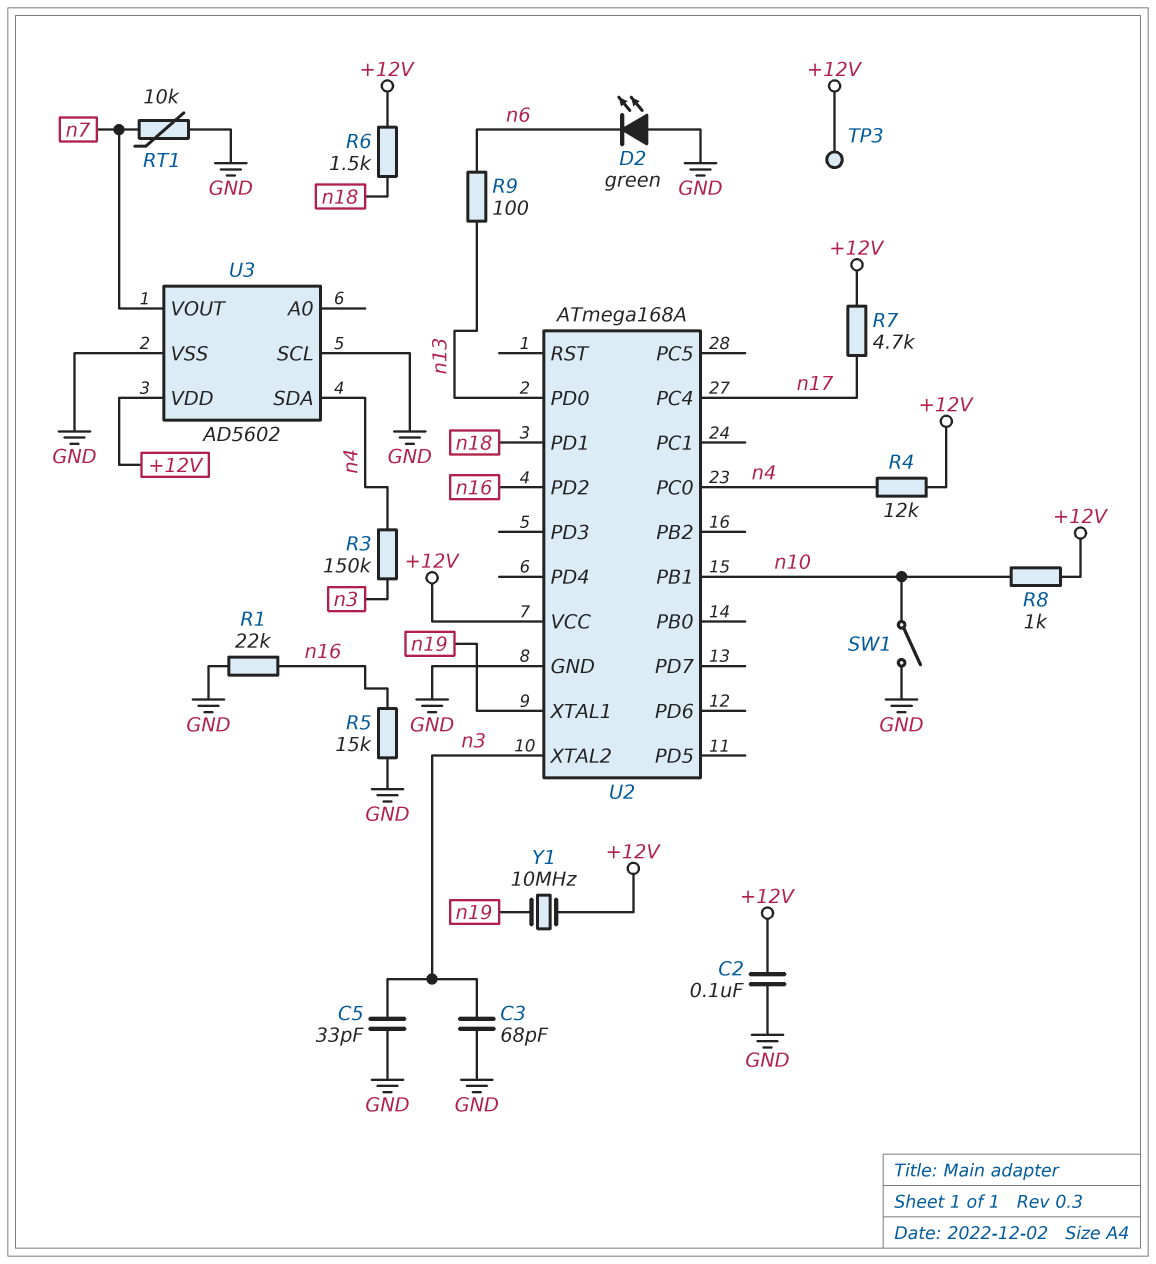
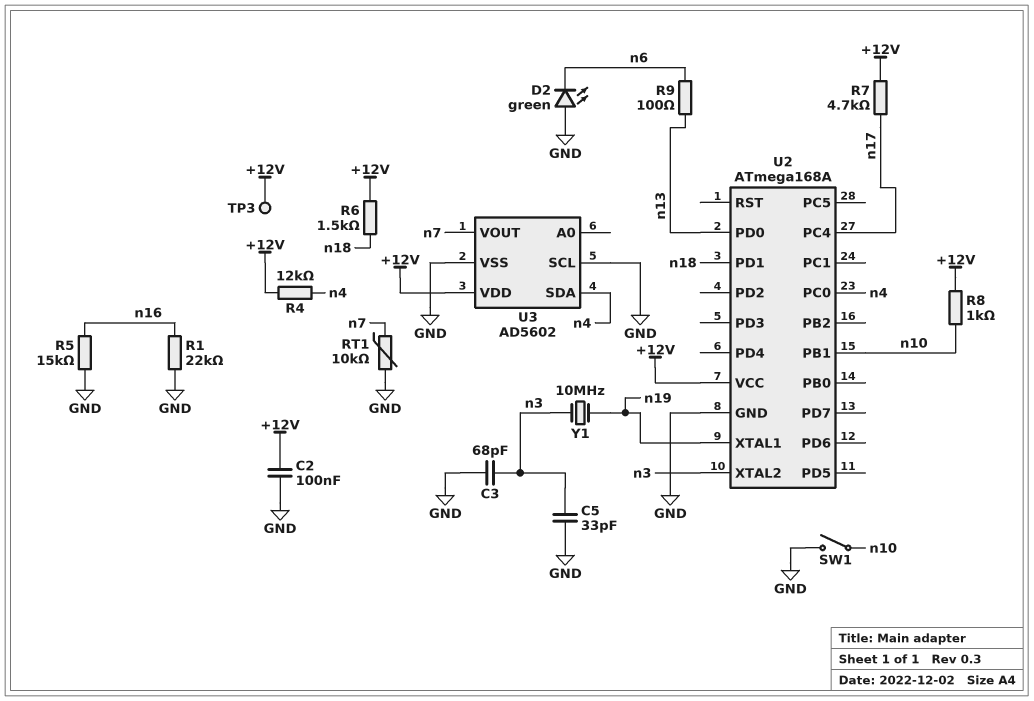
R3: 150k (n3, n4) -> none
U2 pin PD2: n16 -> none
Y1: 10MHz (+12V, n19) -> 10MHz (n3, n19)

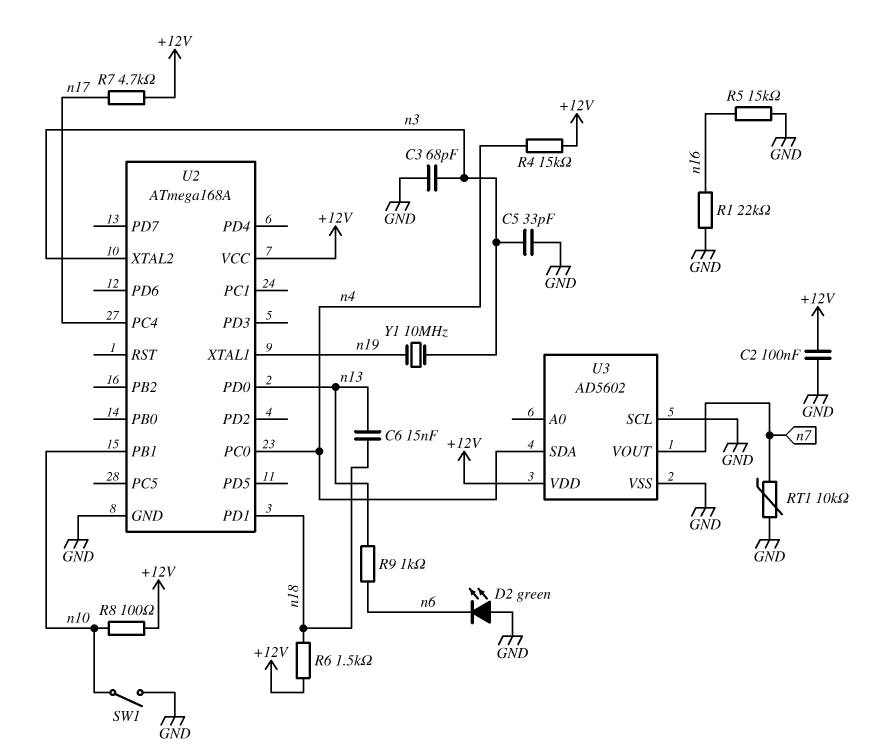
C6: none -> 15nF (n13, n18)
R4: 12k (+12V, n4) -> 15k (+12V, n4)
R8: 1k (+12V, n10) -> 100 (+12V, n10)
R9: 100 (n6, n13) -> 1k (n6, n13)
TP3: test point (+12V) -> none

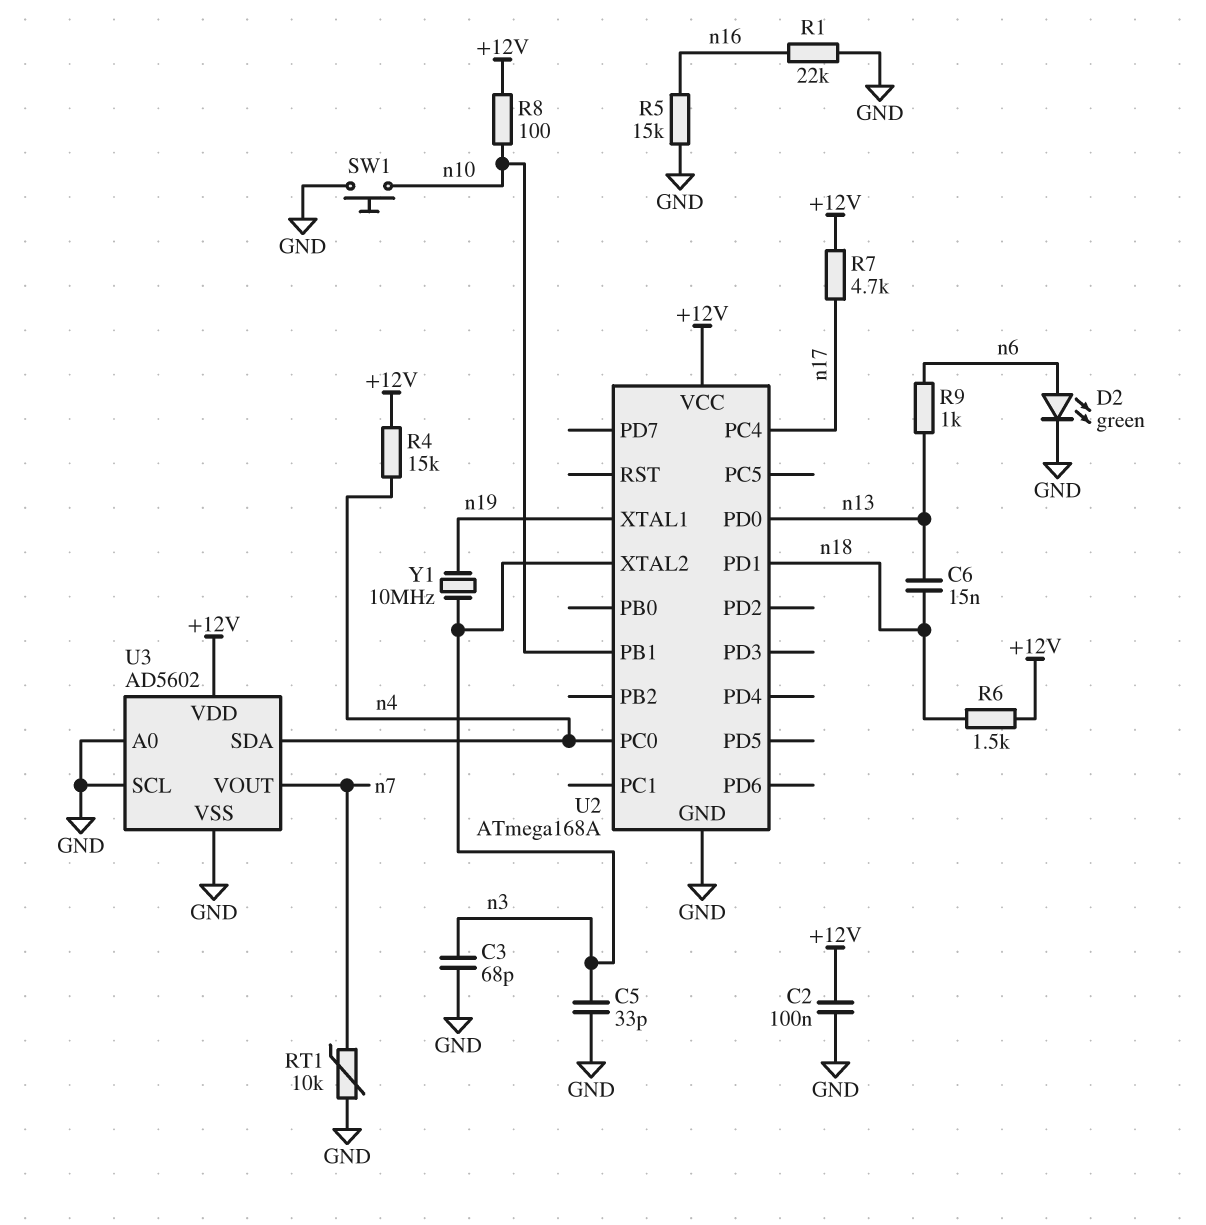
D2: LED green (A GND, K n6) -> LED green (A n6, K GND)
SW1: switch (GND, n10) -> button (GND, n10)
U3 pin A0: none -> GND

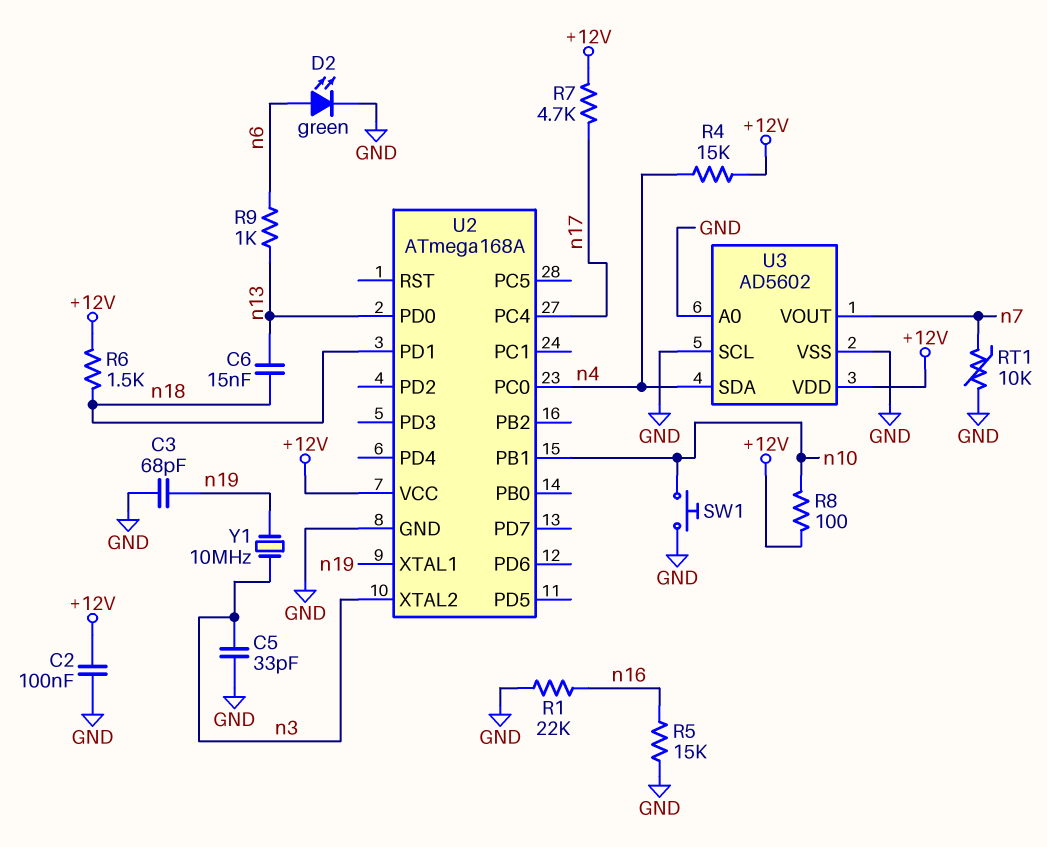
C3: 68pF (GND, n3) -> 68pF (GND, n19)

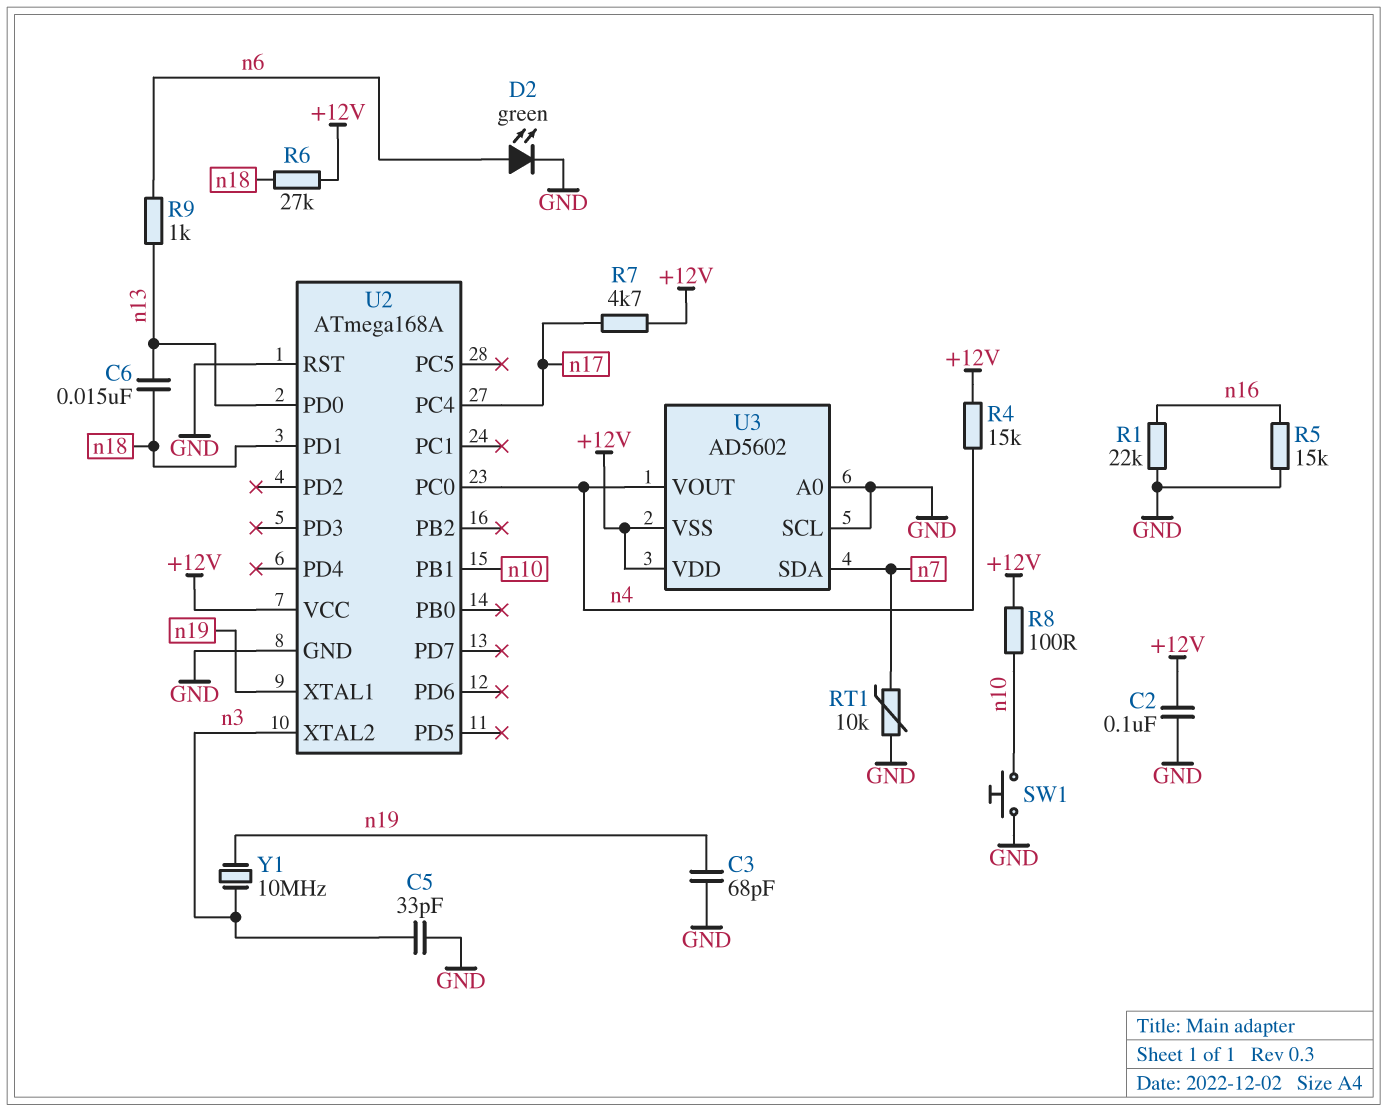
R6: 1.5k (+12V, n18) -> 27k (+12V, n18)
U2 pin RST: none -> GND
U3 pin SDA: n4 -> n7
U3 pin VOUT: n7 -> n4
U3 pin VSS: GND -> +12V

